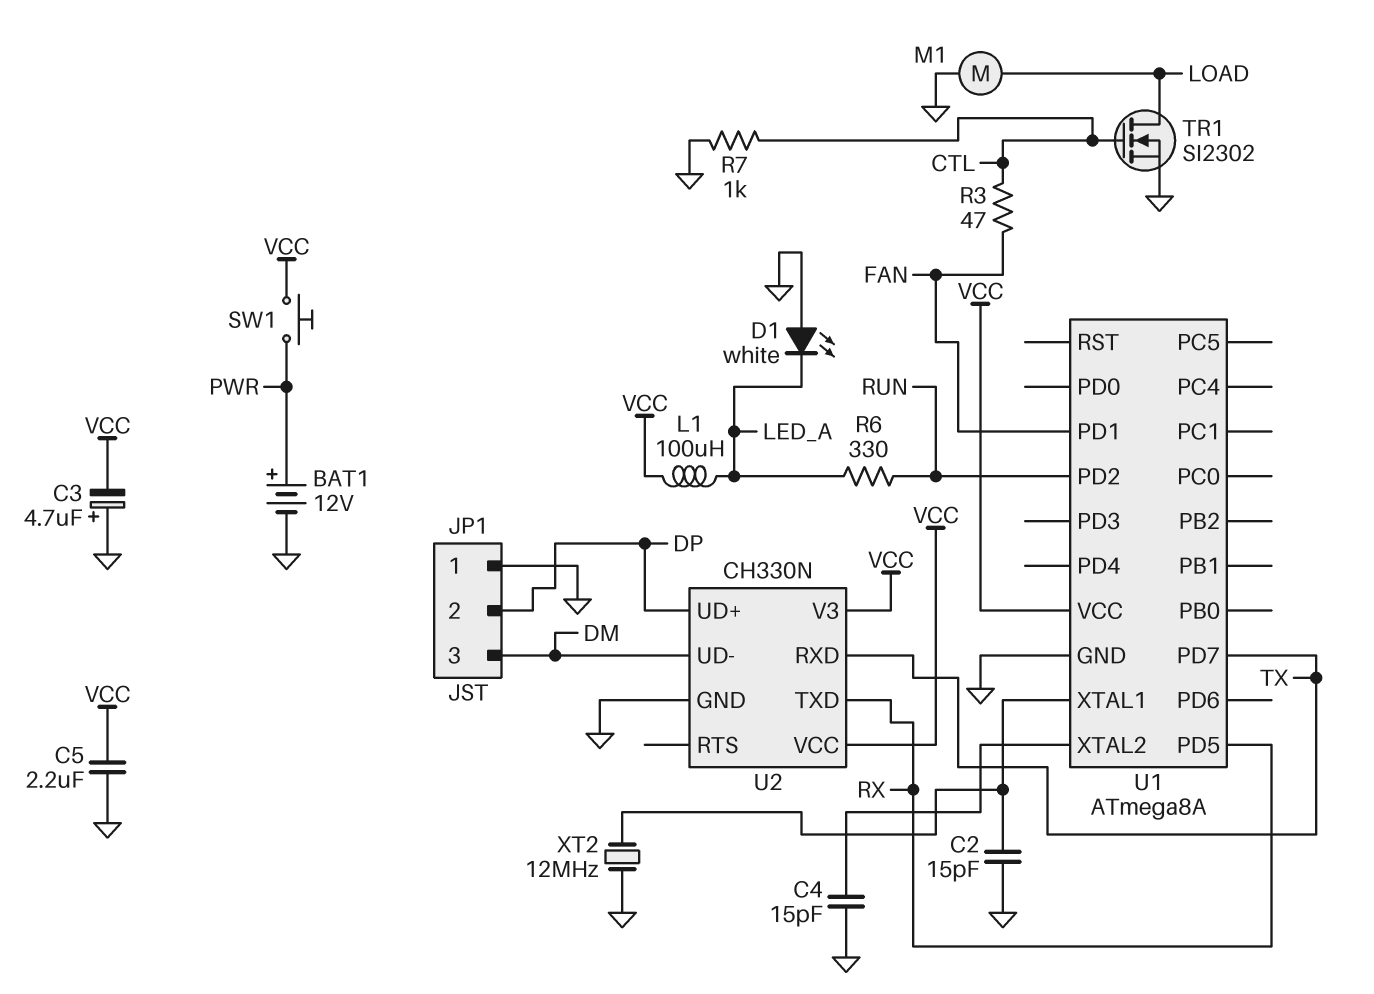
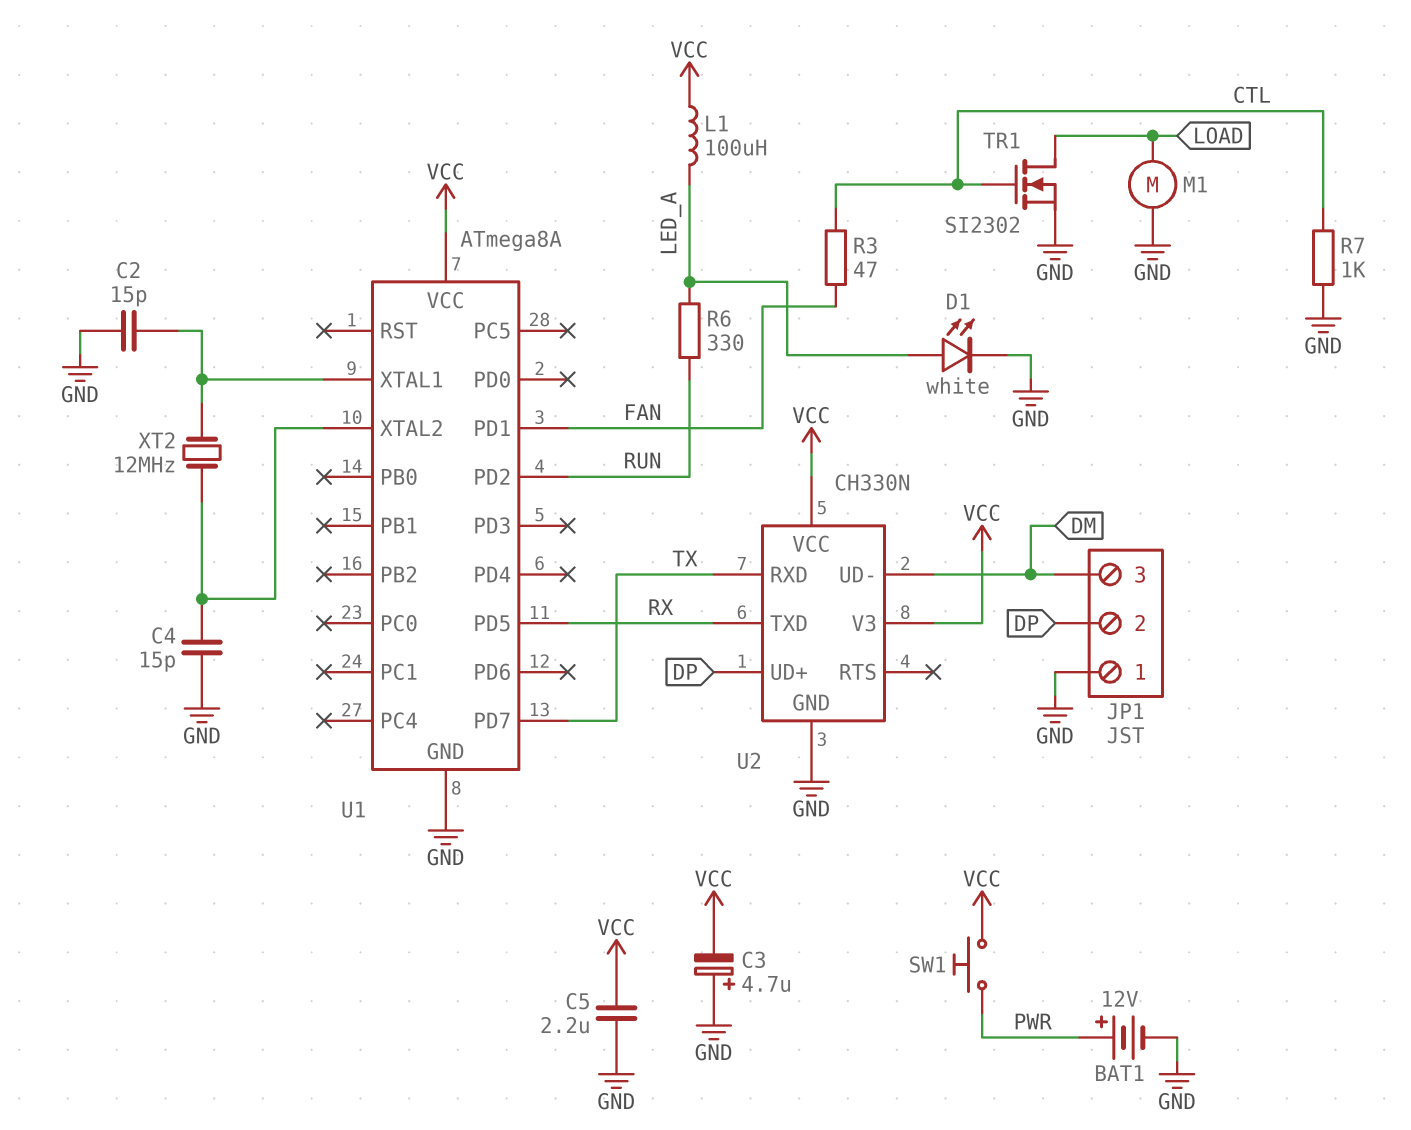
D1: LED white (A GND, K LED_A) -> LED white (A LED_A, K GND)
XT2: 12MHz (GND, U1/XTAL1) -> 12MHz (U1/XTAL1, U1/XTAL2)

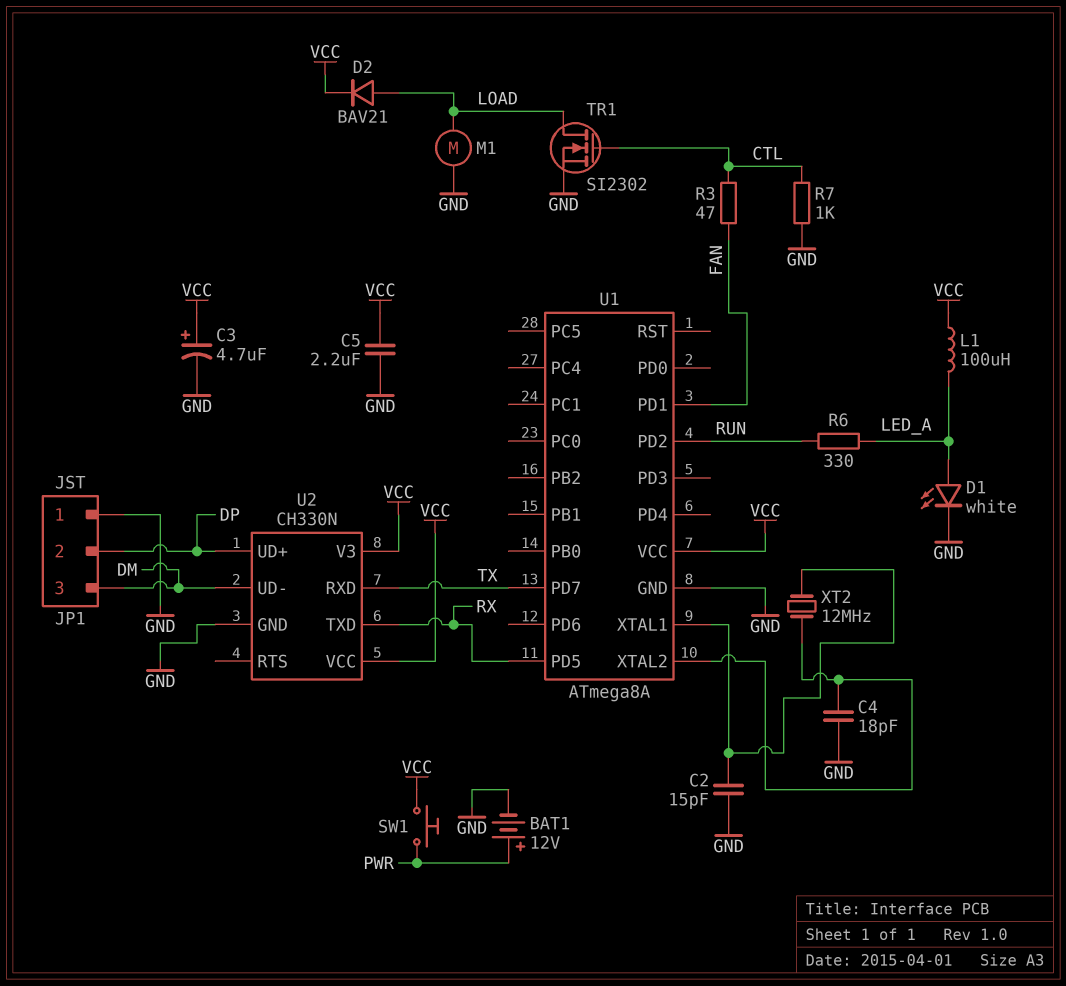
C3: 4.7uF (plus GND, minus VCC) -> 4.7uF (plus VCC, minus GND)
C4: 15pF (GND, U1/XTAL2) -> 18pF (GND, U1/XTAL2)
D2: none -> diode BAV21 (A LOAD, K VCC)

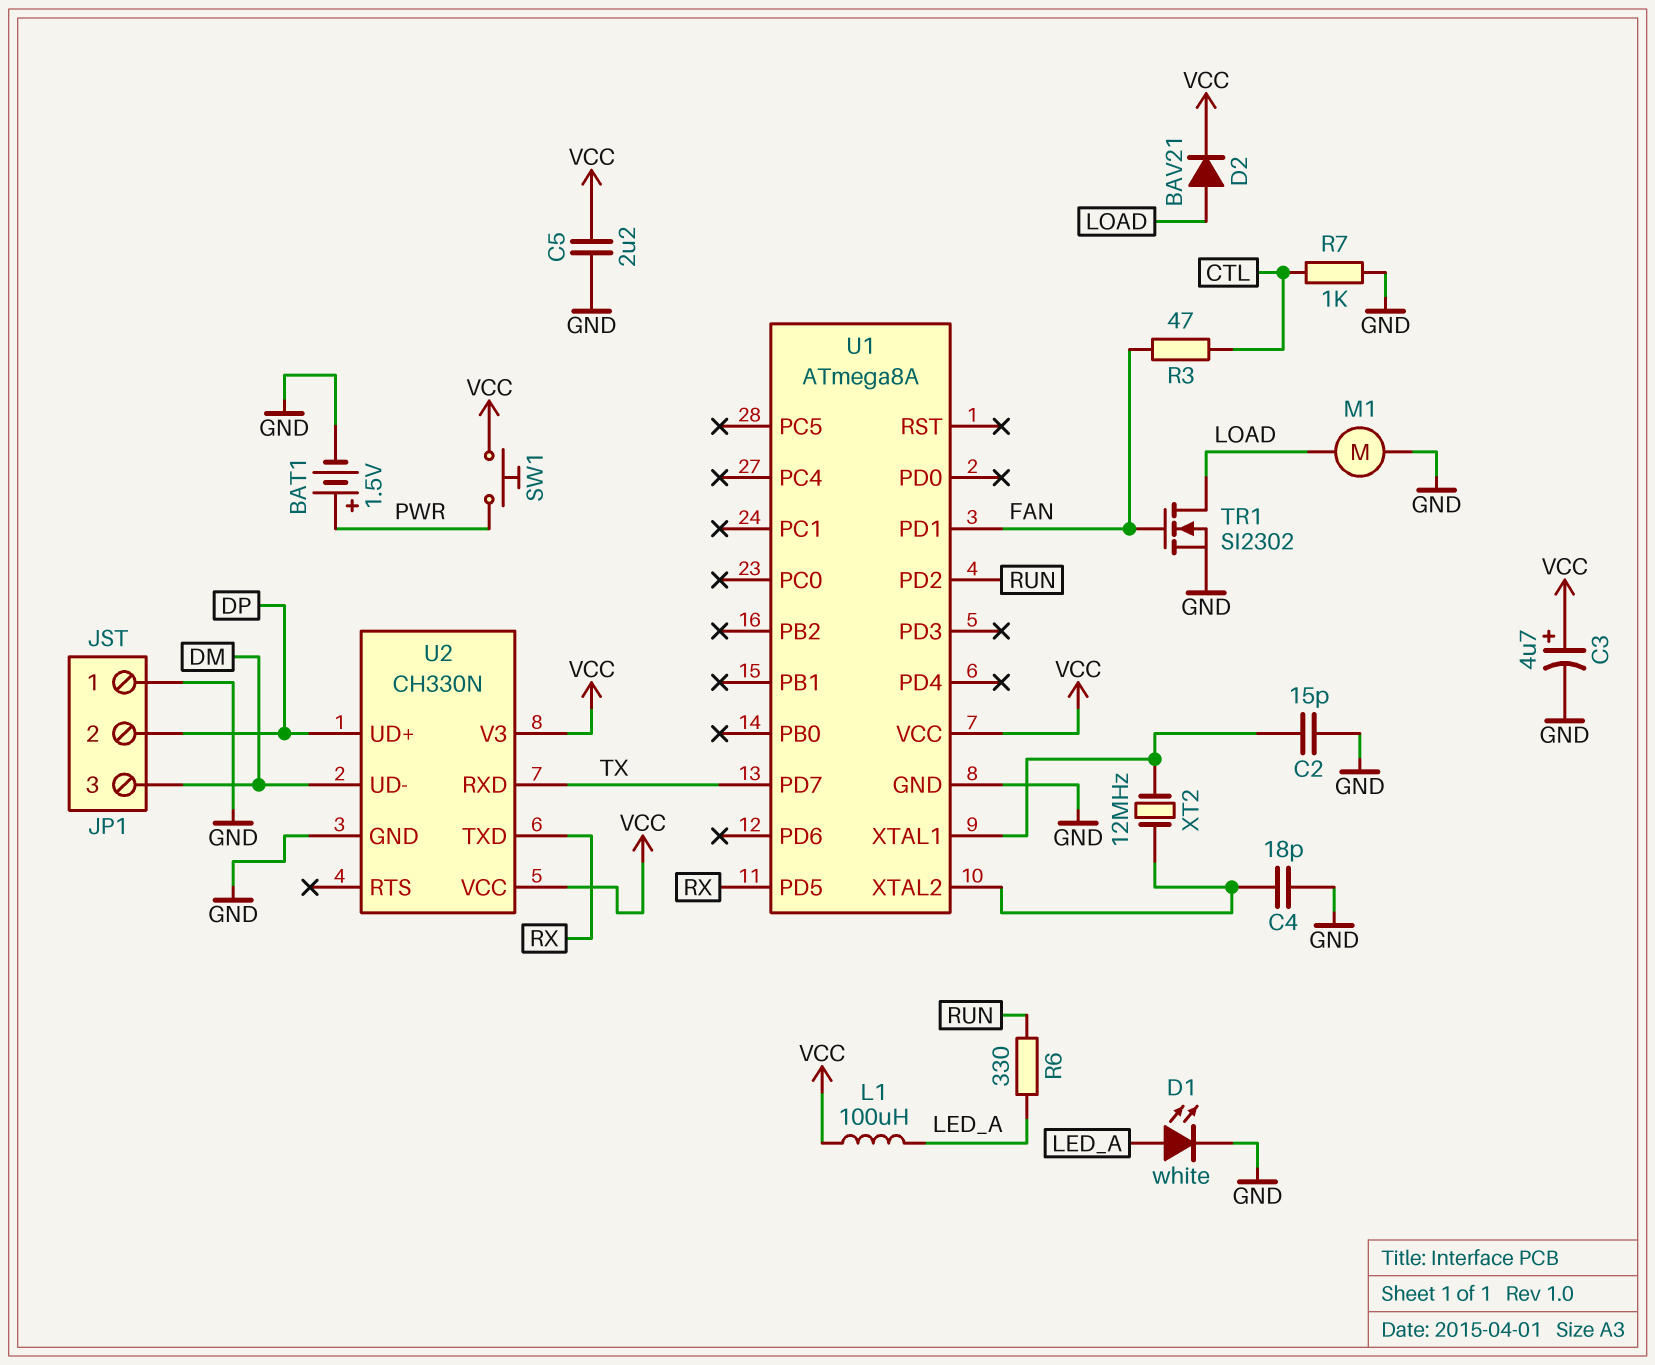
BAT1: 12V (plus PWR, minus GND) -> 1.5V (plus PWR, minus GND)
TR1: NMOS SI2302 (G CTL, D LOAD, S GND) -> NMOS SI2302 (G FAN, D LOAD, S GND)

